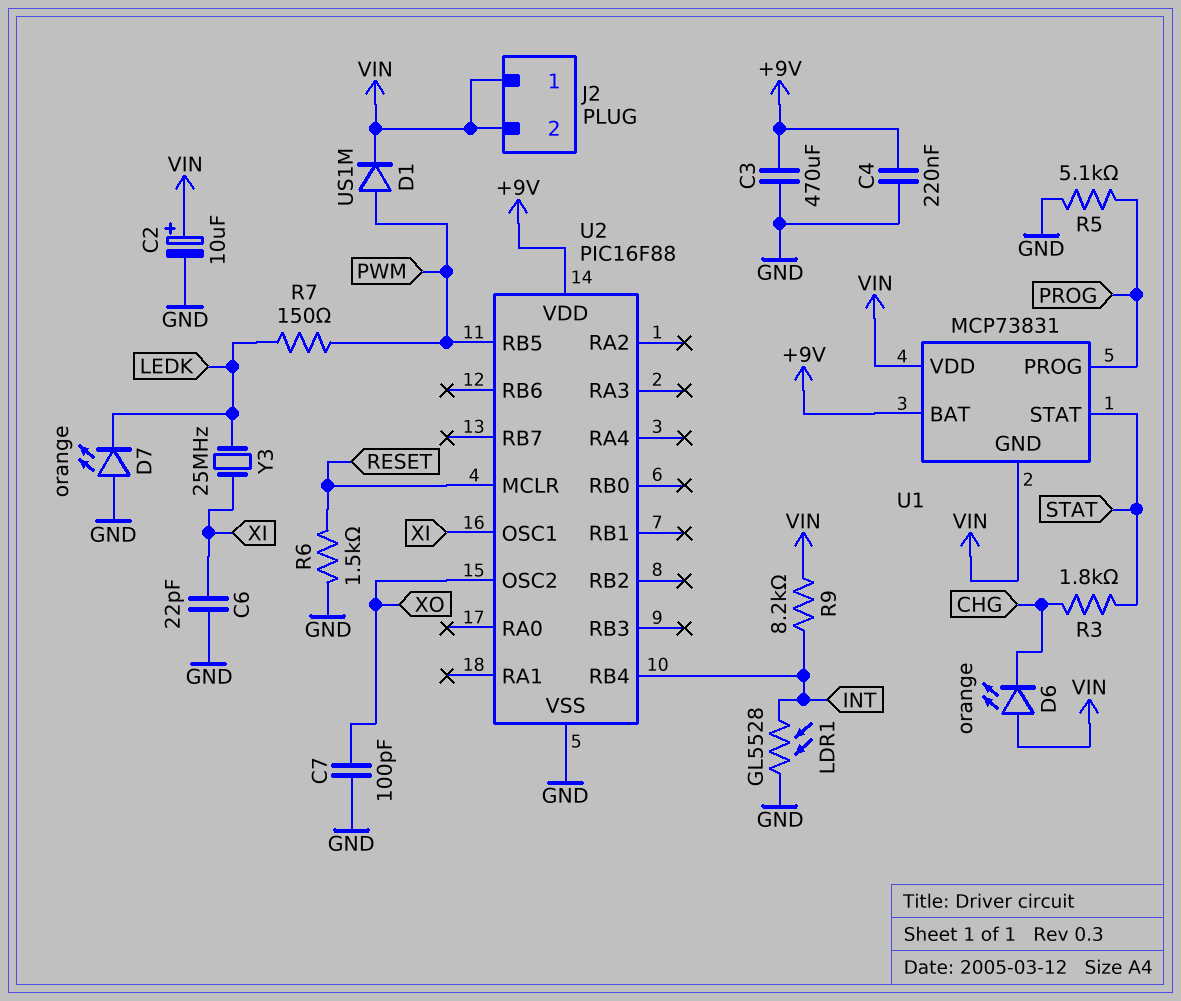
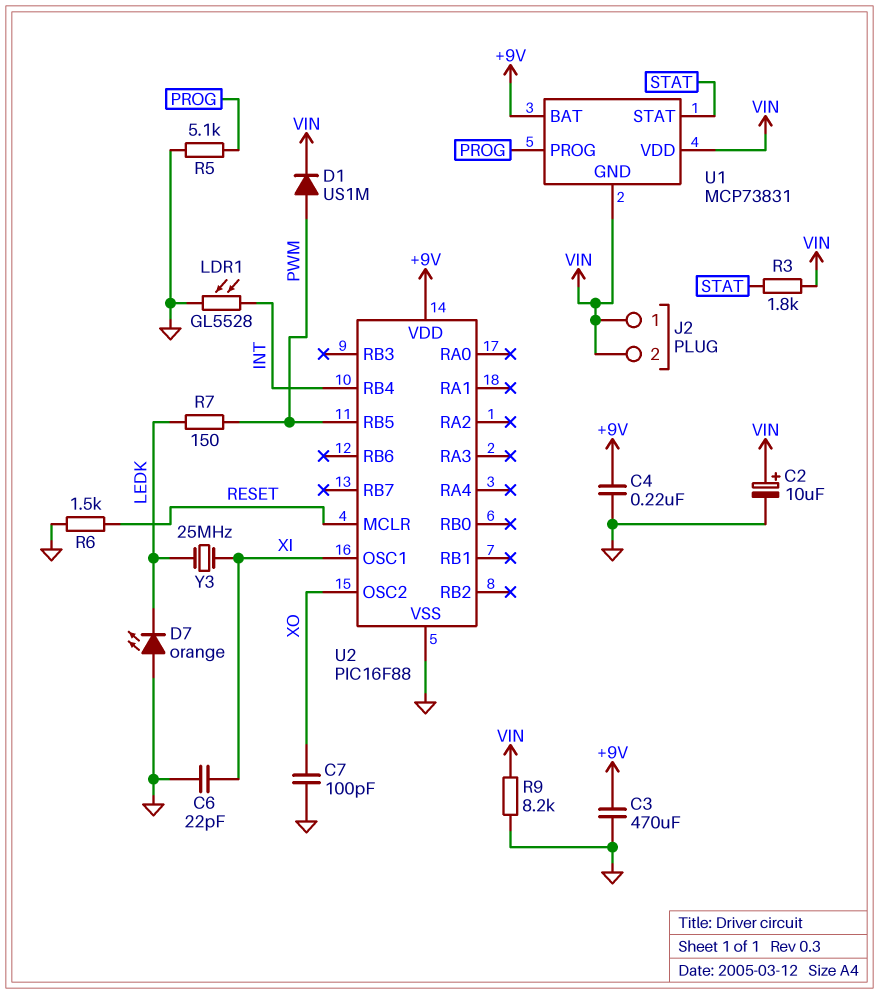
D6: LED orange (A VIN, K CHG) -> none
R3: 1.8k (CHG, STAT) -> 1.8k (STAT, VIN)
R9: 8.2k (INT, VIN) -> 8.2k (GND, VIN)

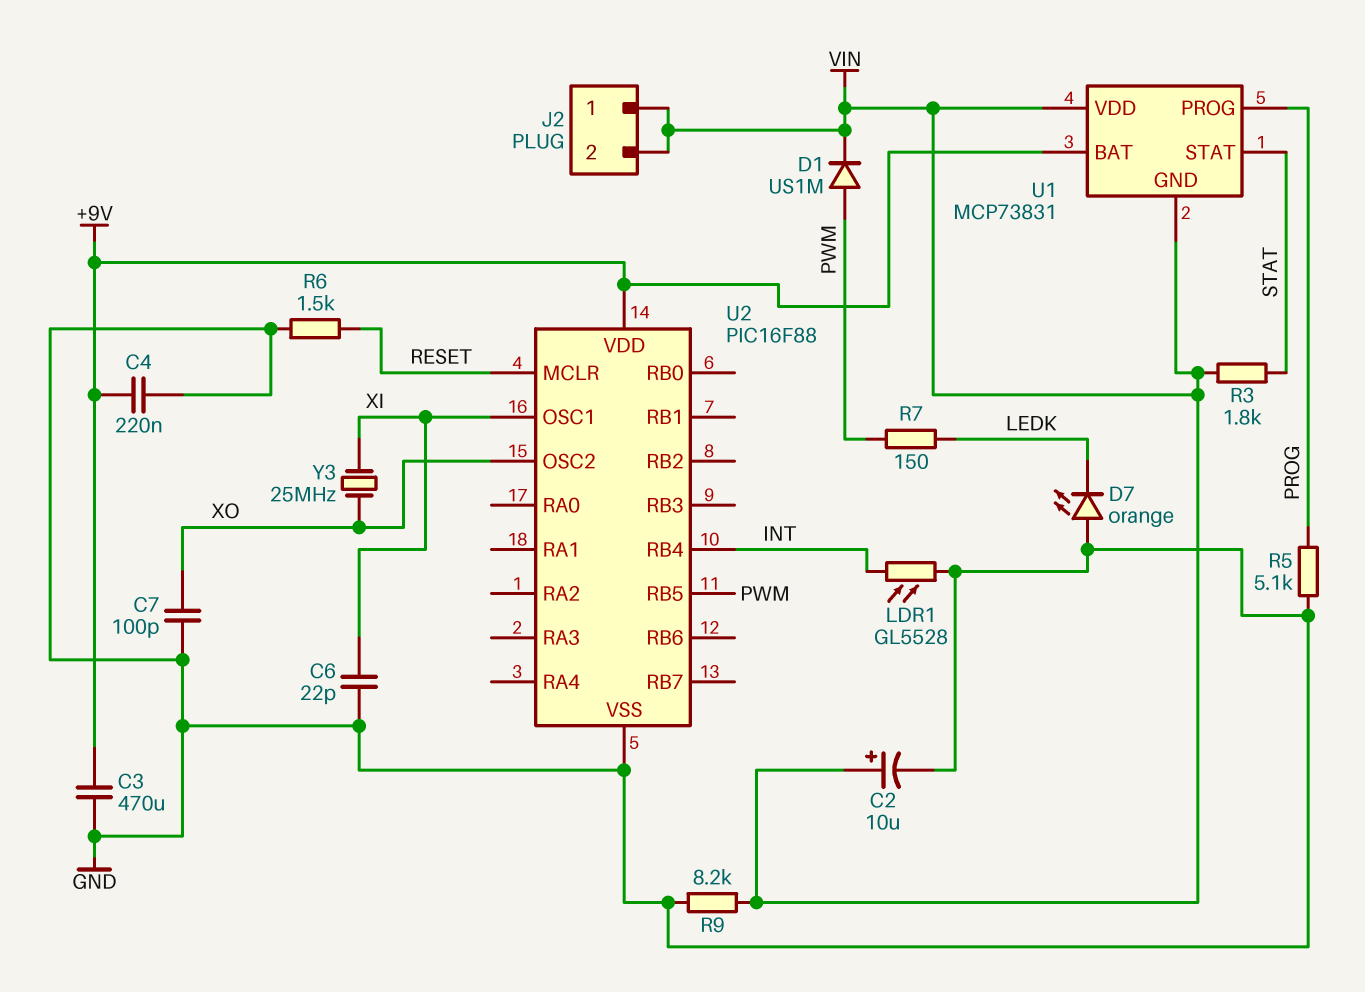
Y3: 25MHz (LEDK, XI) -> 25MHz (XI, XO)

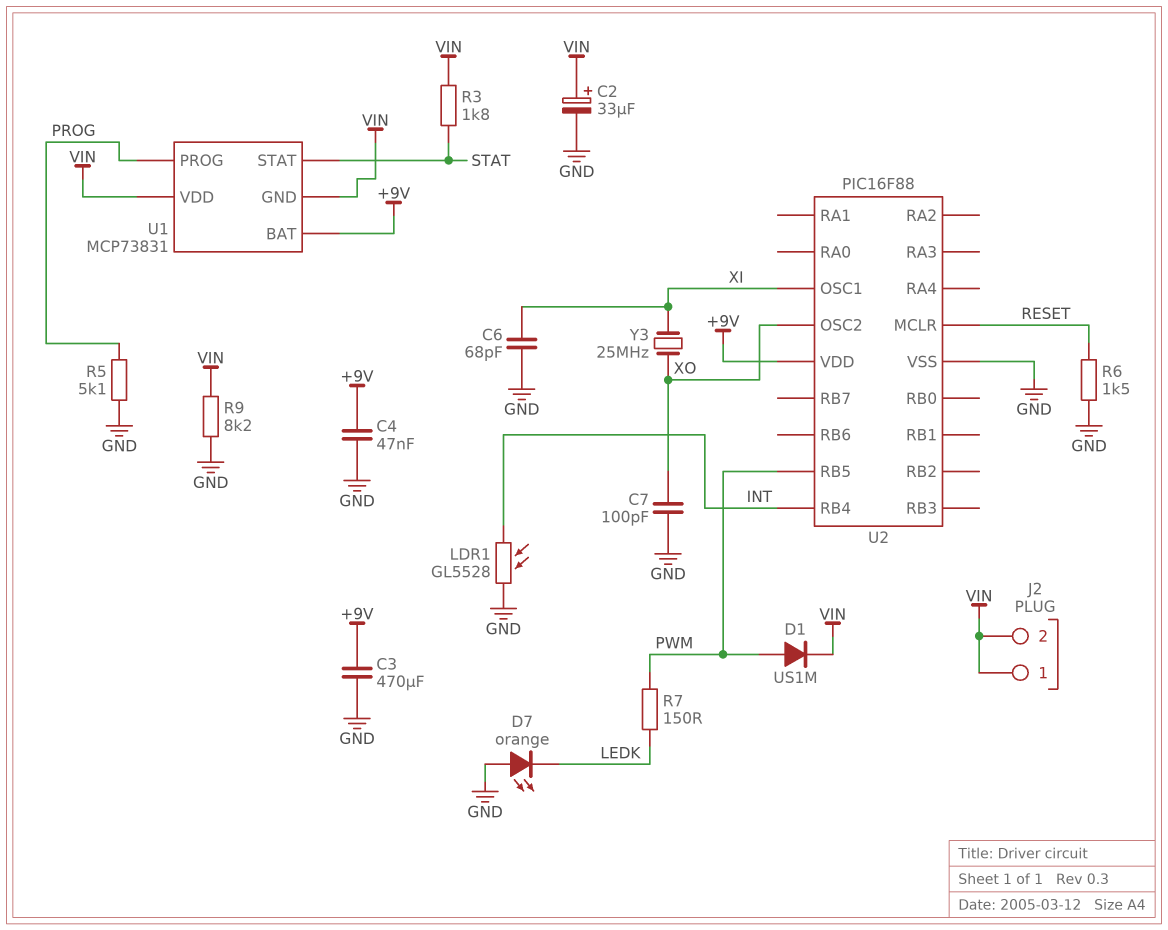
C2: 10uF (plus VIN, minus GND) -> 33uF (plus VIN, minus GND)
C4: 220nF (+9V, GND) -> 47nF (+9V, GND)
C6: 22pF (GND, XI) -> 68pF (GND, XI)

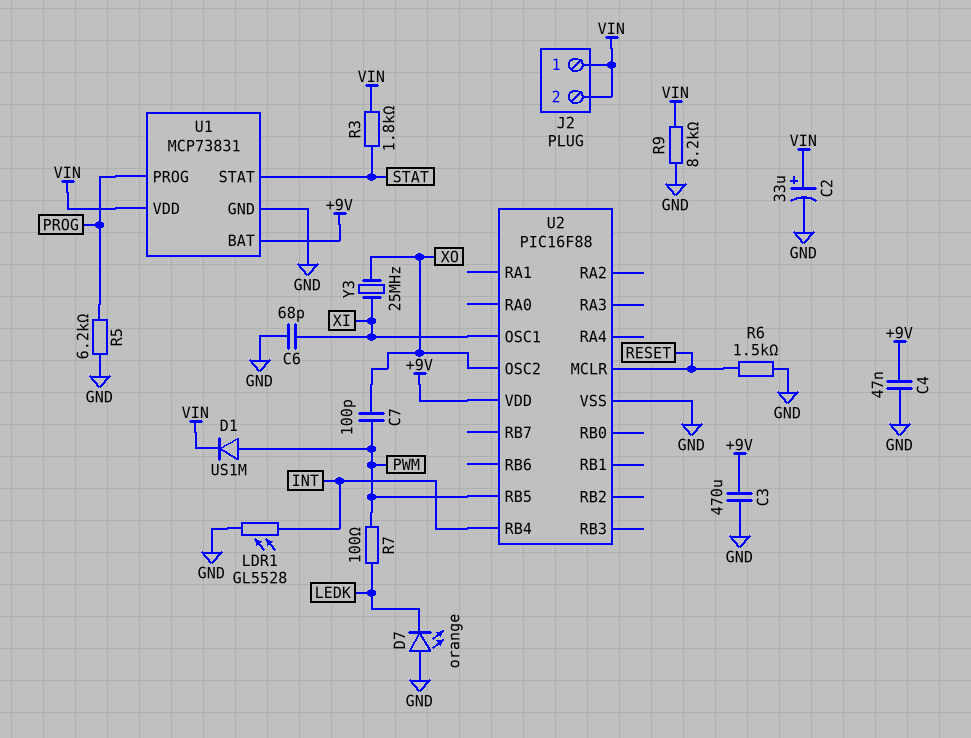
C7: 100pF (GND, XO) -> 100pF (PWM, XO)
R5: 5.1k (GND, PROG) -> 6.2k (GND, PROG)
R7: 150 (LEDK, PWM) -> 100 (LEDK, PWM)
U1 pin GND: VIN -> GND

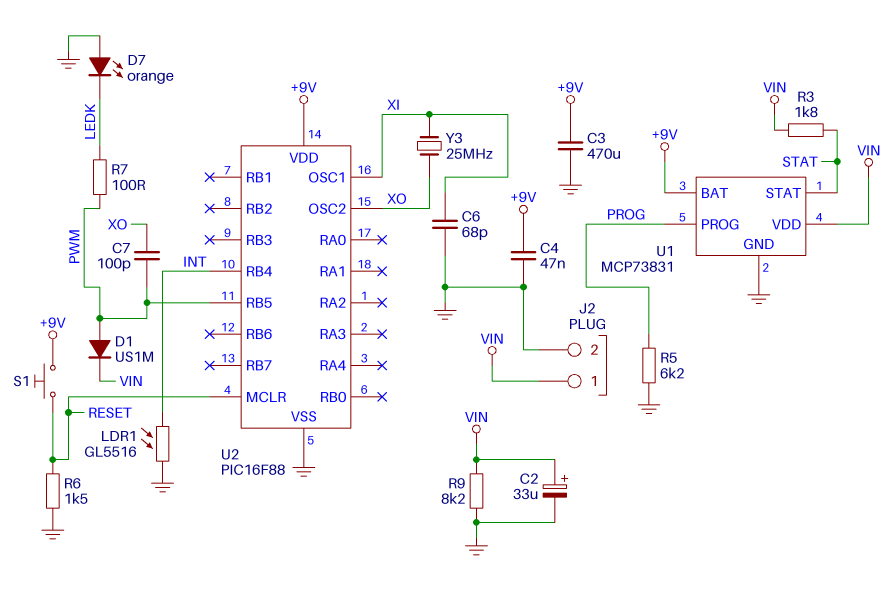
J2 pin 2: VIN -> GND
LDR1: GL5528 (GND, INT) -> GL5516 (GND, INT)
S1: none -> button (+9V, RESET)

